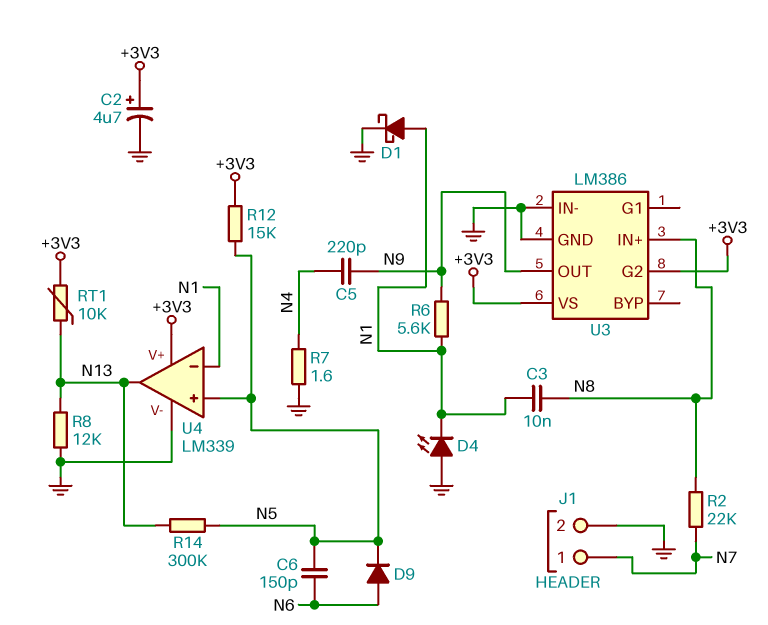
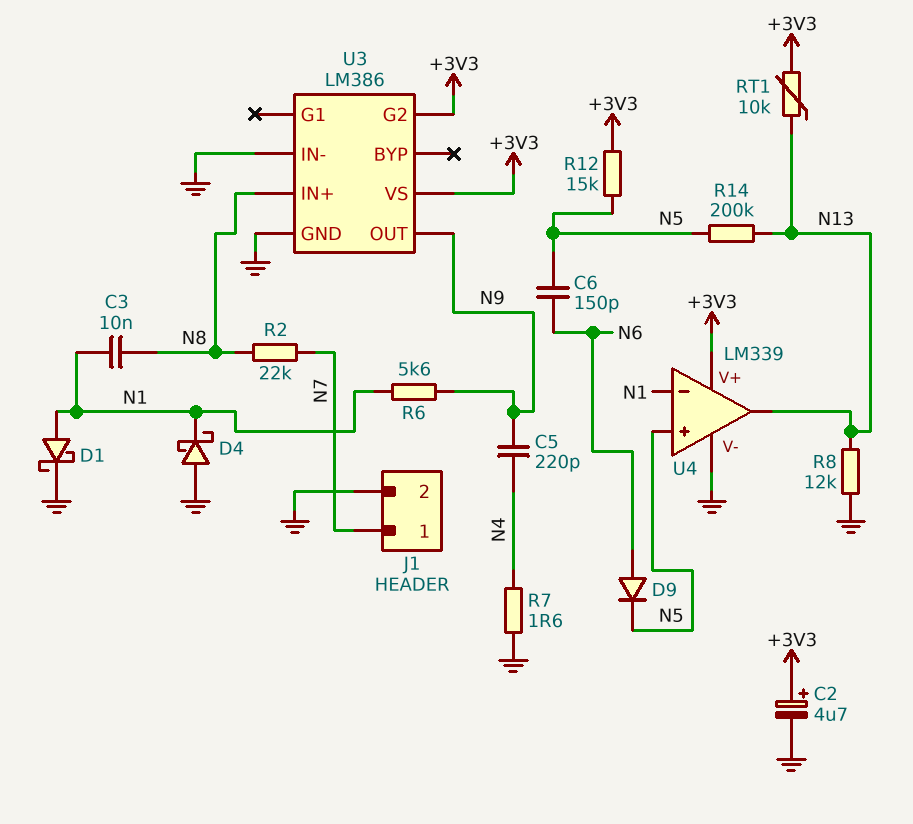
D4: LED (A GND, K N1) -> schottky (A GND, K N1)
R14: 300k (N5, N13) -> 200k (N5, N13)

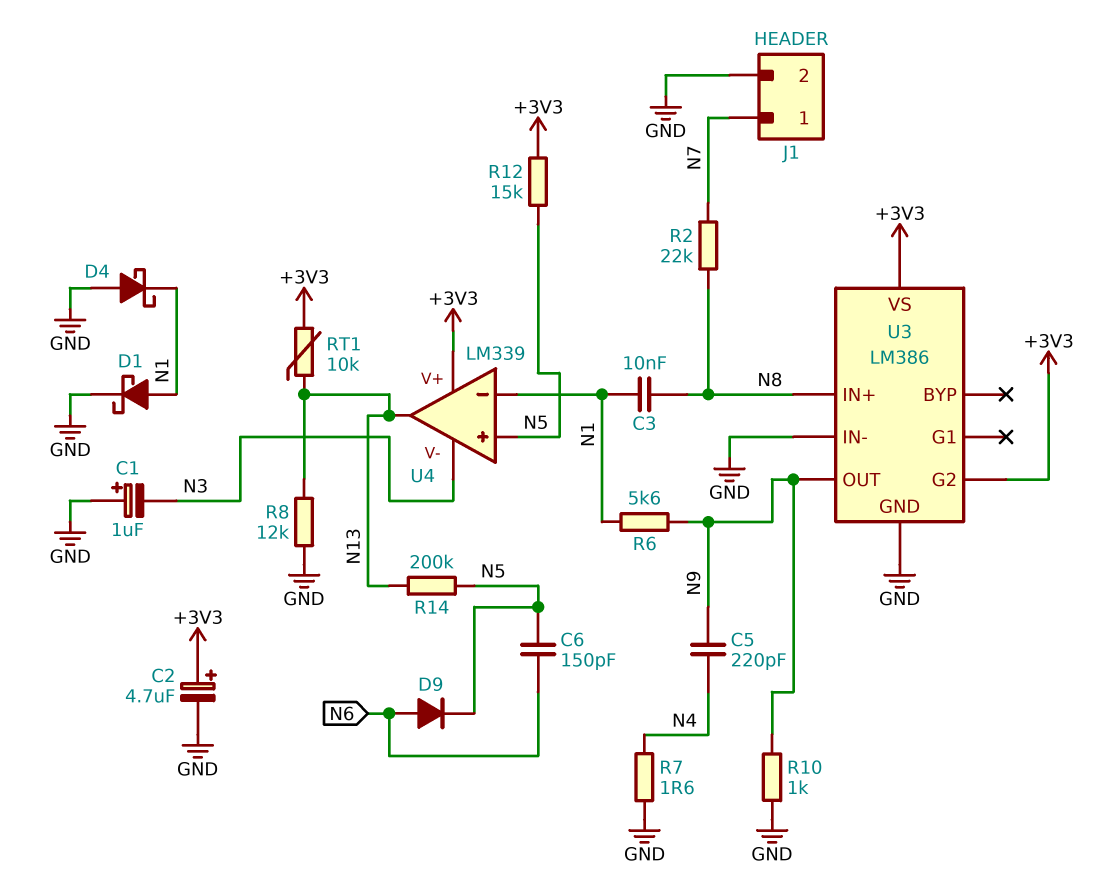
C1: none -> 1uF (plus GND, minus N3)
R10: none -> 1k (GND, N9)
U4 pin V-: GND -> N3

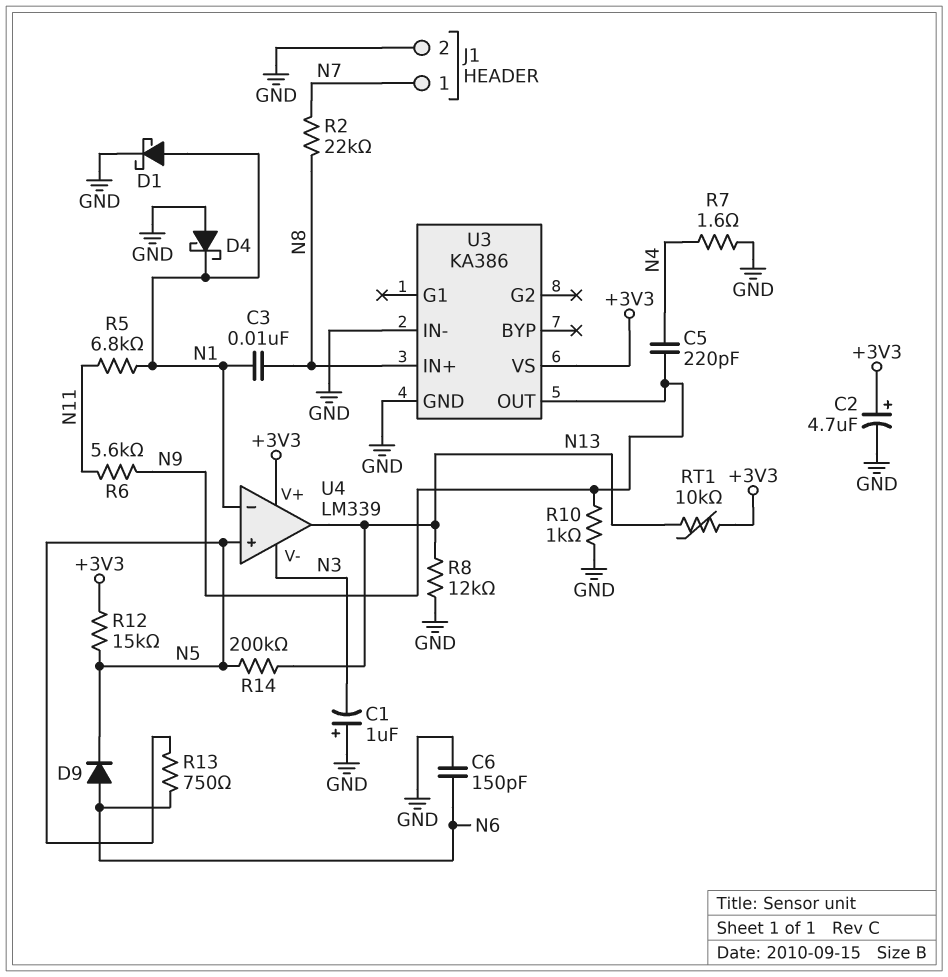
C6: 150pF (N5, N6) -> 150pF (GND, N6)
R5: none -> 6.8k (N1, N11)
R6: 5.6k (N1, N9) -> 5.6k (N9, N11)
R13: none -> 750 (N5, N6)
U3: LM386 -> KA386
U3 pin G2: +3V3 -> none

